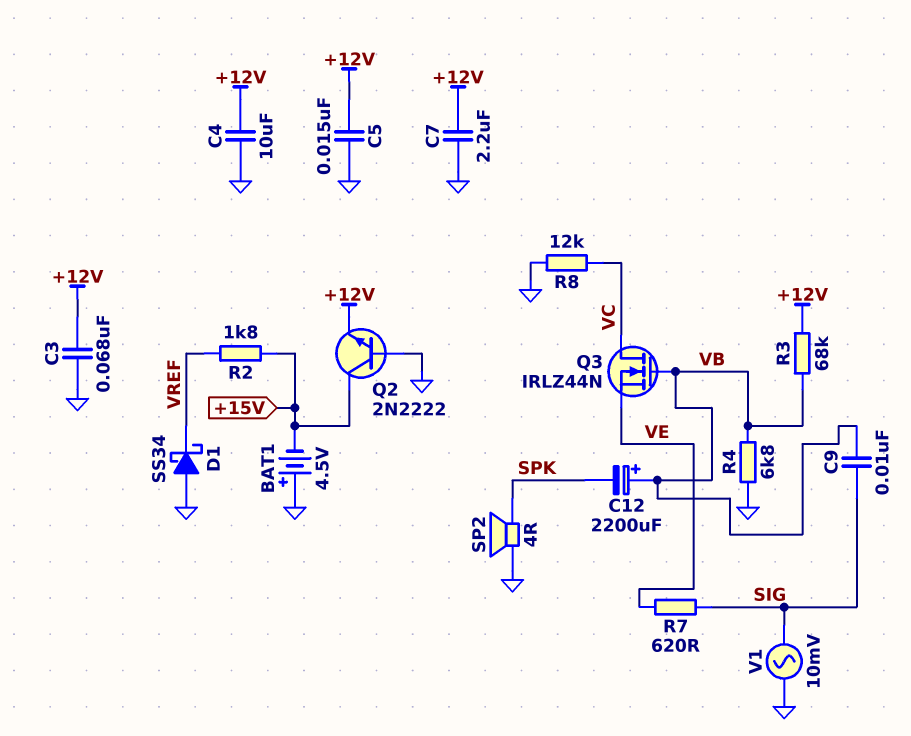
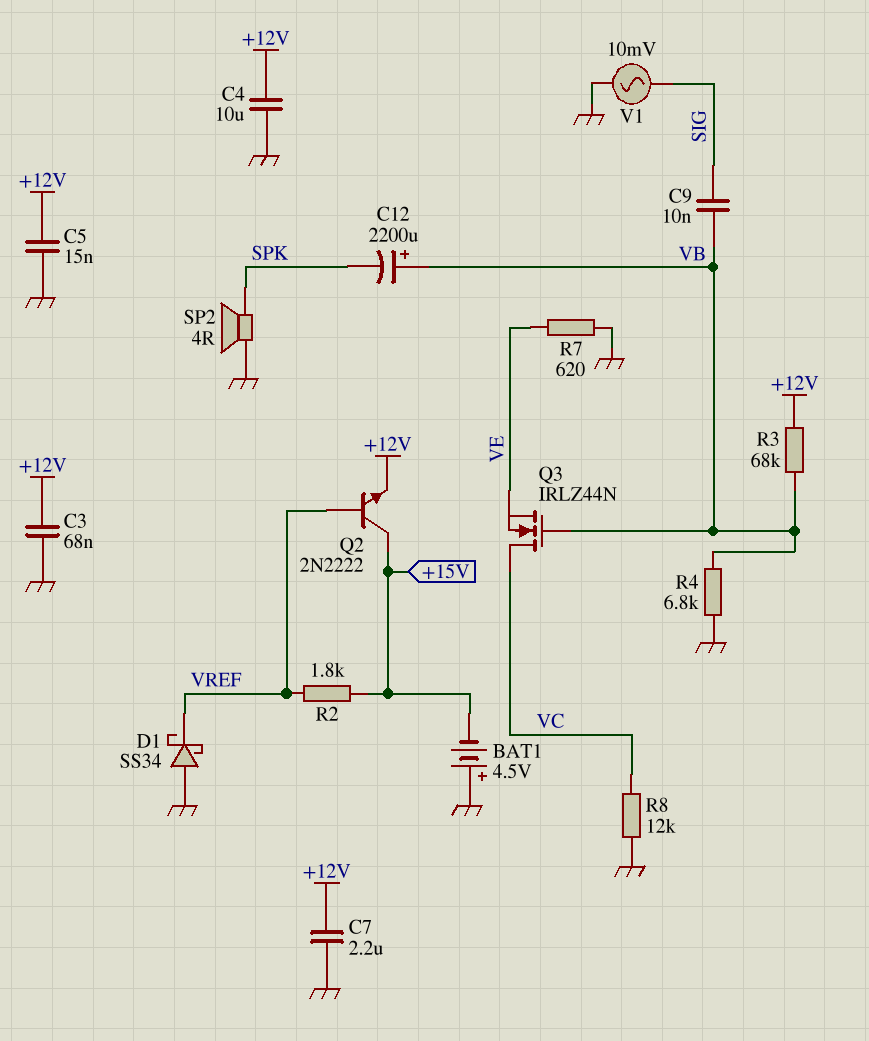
Q2: NPN 2N2222 (B GND, C +15V, E +12V) -> NPN 2N2222 (B VREF, C +15V, E +12V)
R7: 620 (SIG, VE) -> 620 (GND, VE)

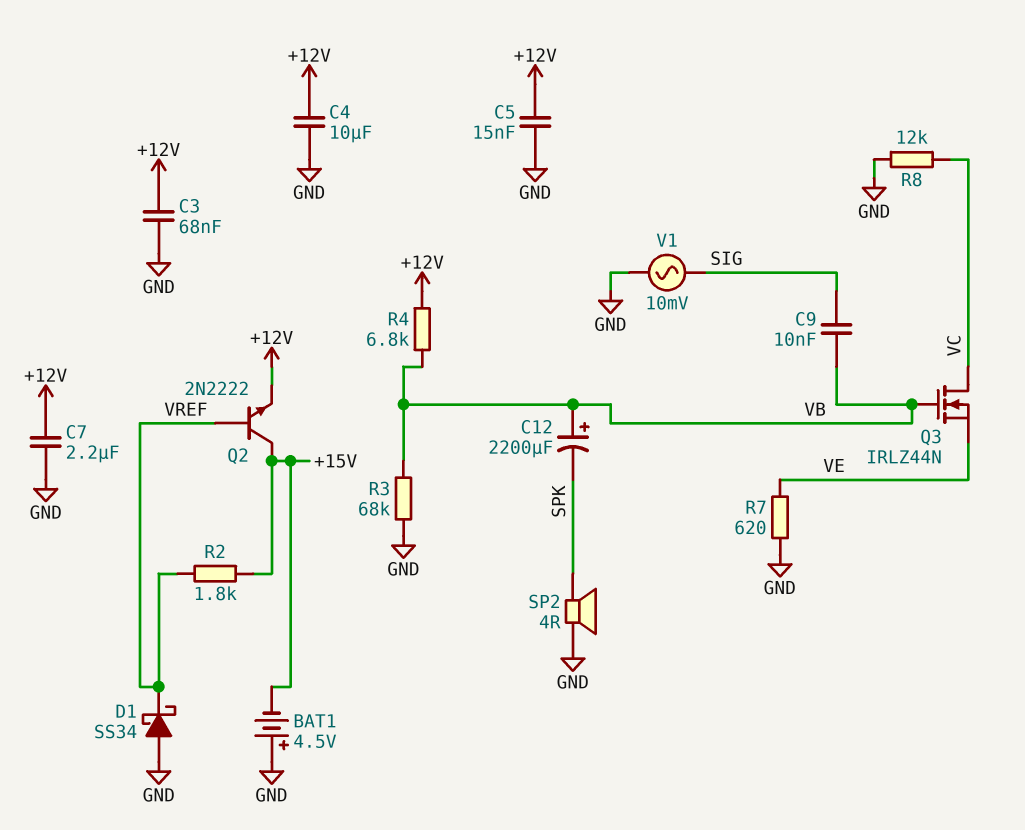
R3: 68k (+12V, VB) -> 68k (GND, VB)
R4: 6.8k (GND, VB) -> 6.8k (+12V, VB)

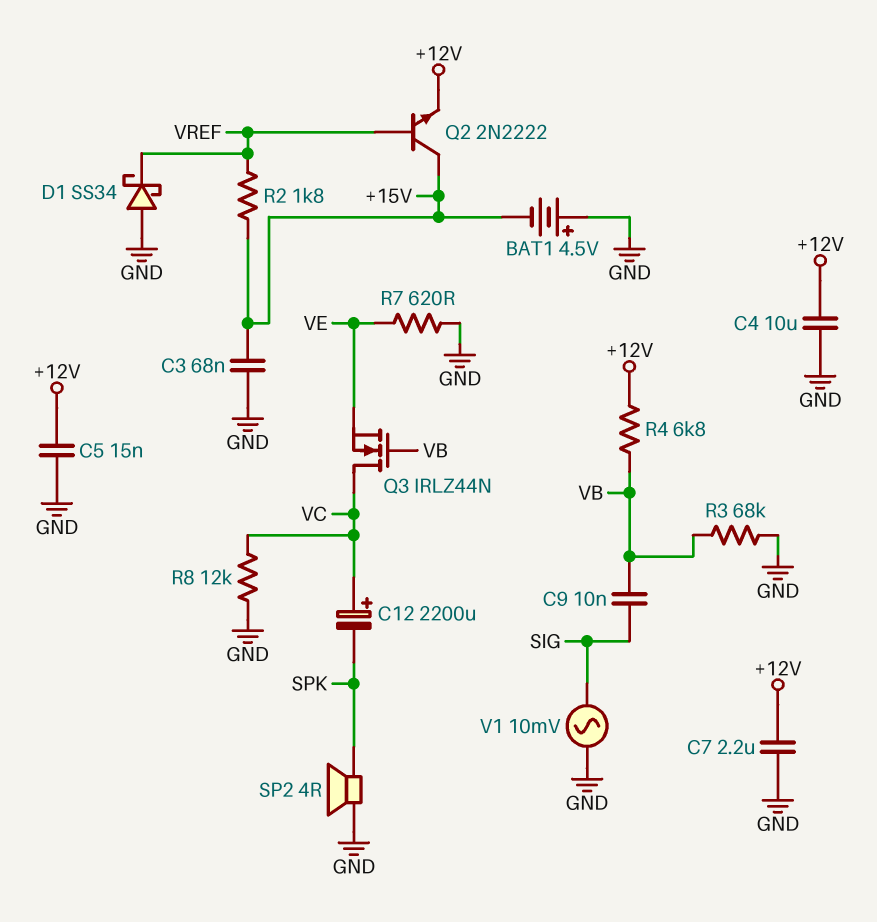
C3: 68nF (+12V, GND) -> 68nF (+15V, GND)
C12: 2200uF (plus VB, minus SPK) -> 2200uF (plus VC, minus SPK)

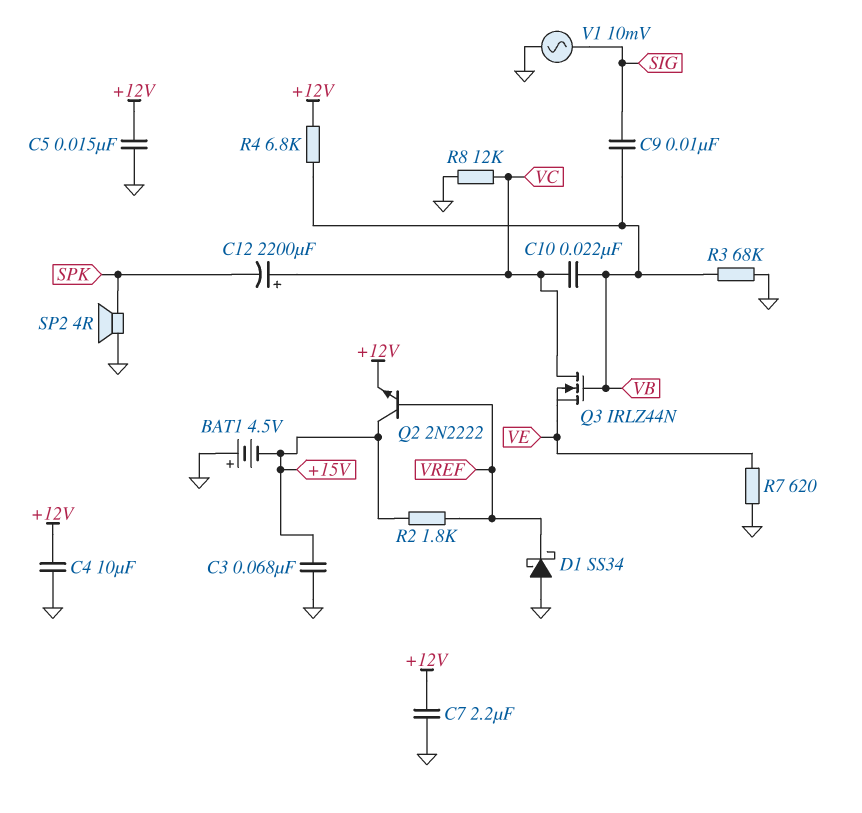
C10: none -> 22nF (VB, VC)

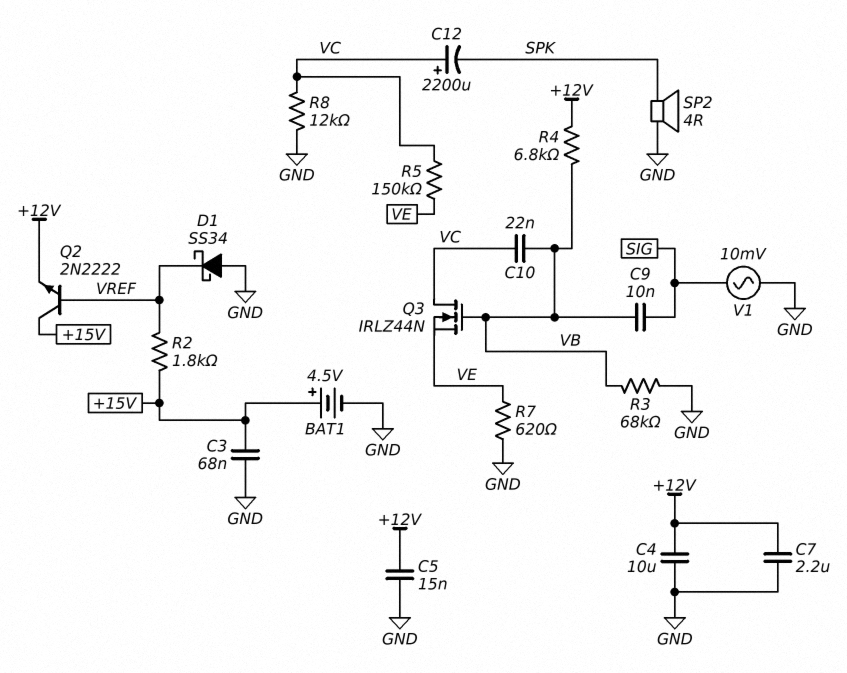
BAT1: 4.5V (plus GND, minus +15V) -> 4.5V (plus +15V, minus GND)
R5: none -> 150k (VC, VE)

